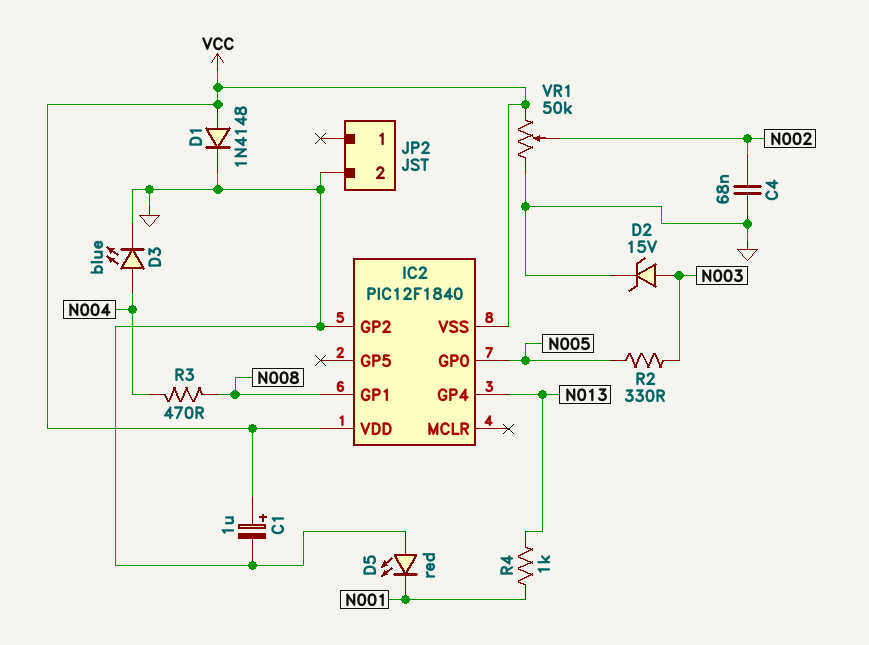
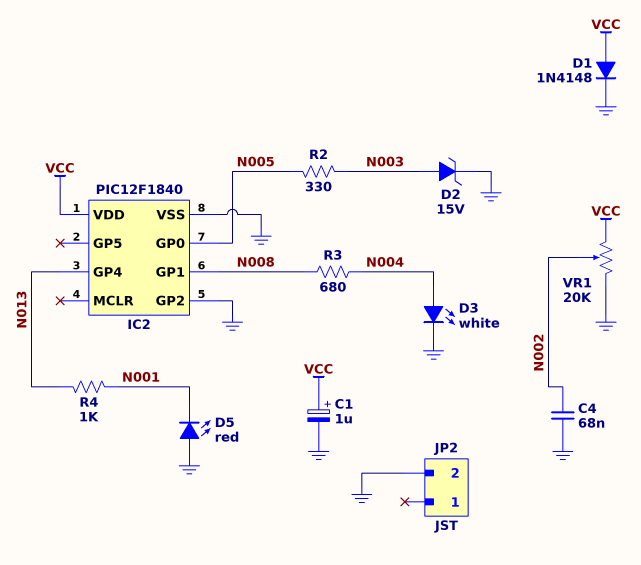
D3: LED blue (A N004, K GND) -> LED white (A N004, K GND)
IC2 pin VSS: VCC -> GND
R3: 470 (N004, N008) -> 680 (N004, N008)
VR1: 50k (GND, VCC, wiper N002) -> 20k (GND, VCC, wiper N002)

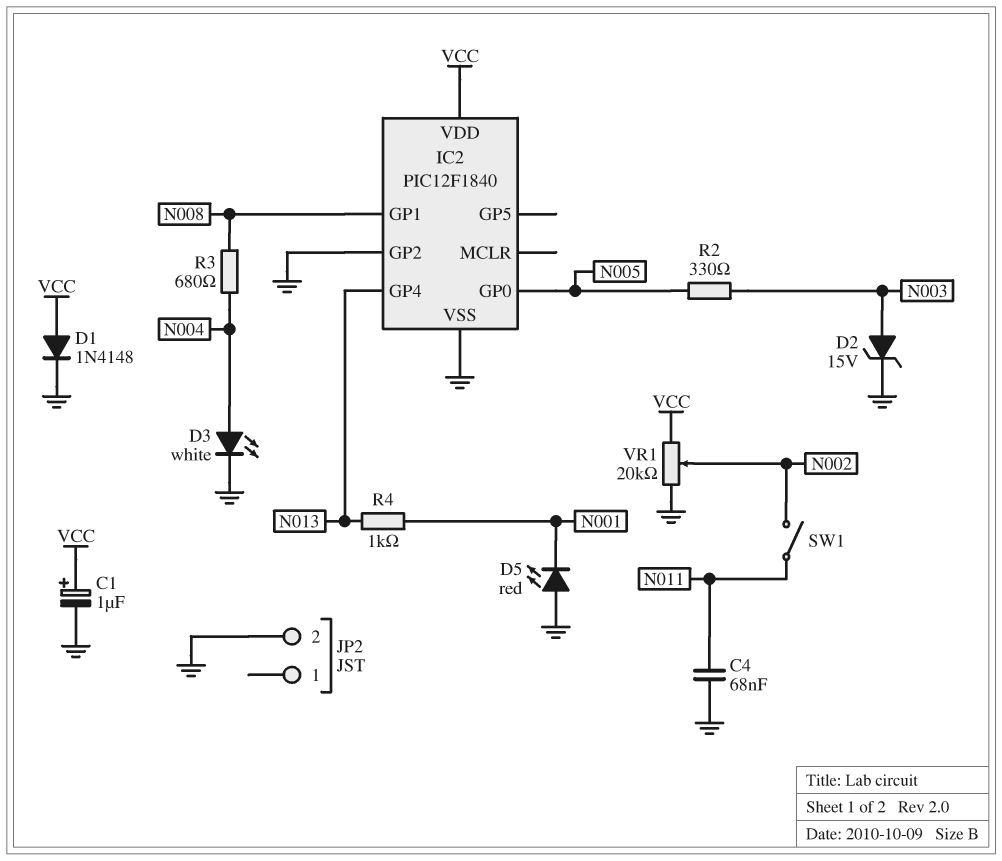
C4: 68nF (GND, N002) -> 68nF (GND, N011)
SW1: none -> switch (N002, N011)

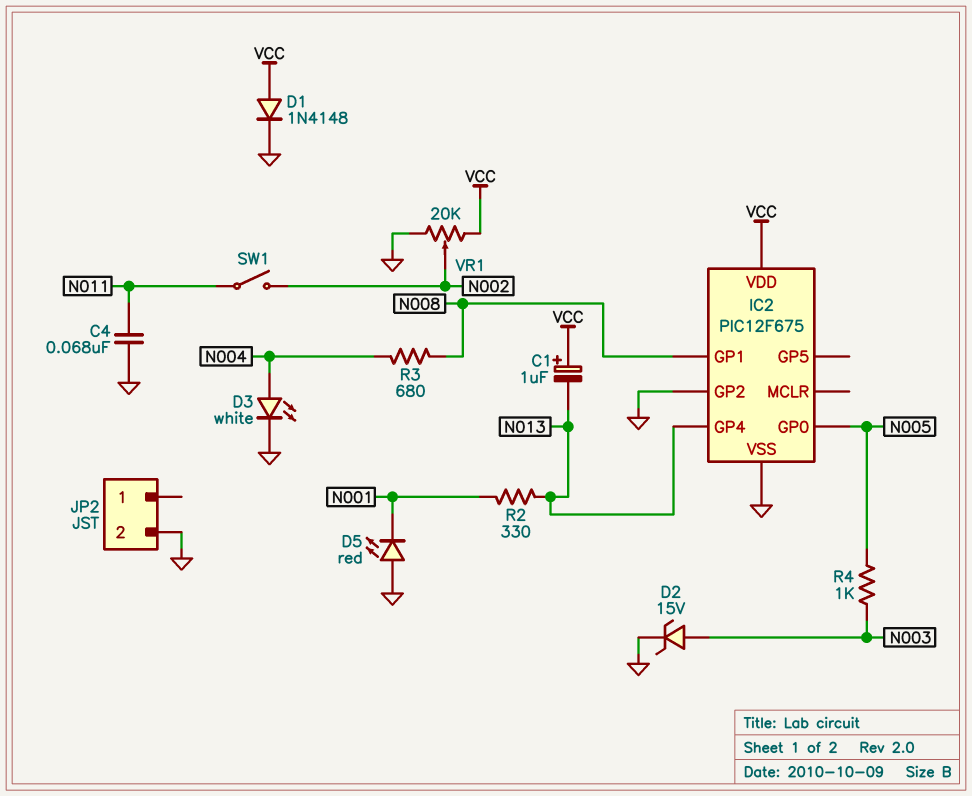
C1: 1uF (plus VCC, minus GND) -> 1uF (plus VCC, minus N013)
IC2: PIC12F1840 -> PIC12F675
R2: 330 (N003, N005) -> 330 (N001, N013)
R4: 1k (N001, N013) -> 1k (N003, N005)

